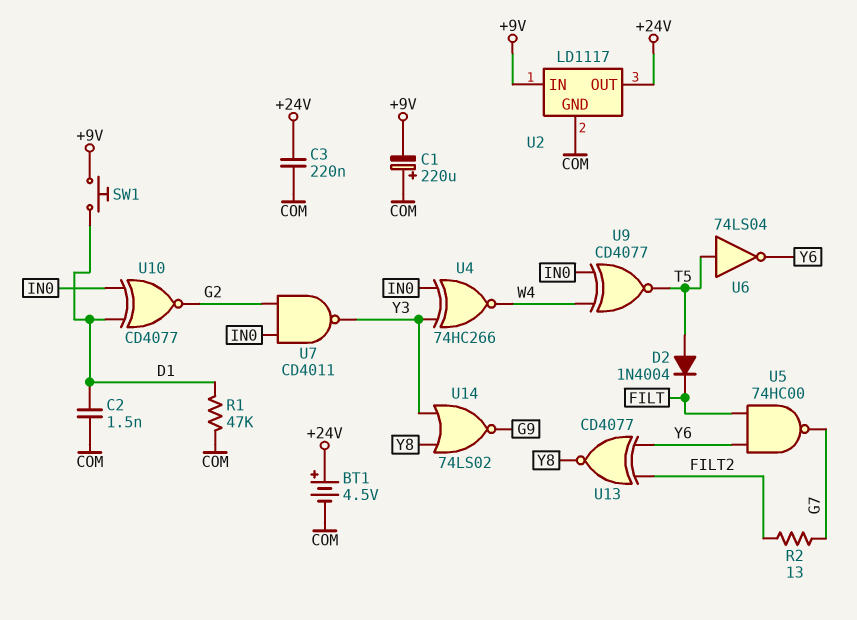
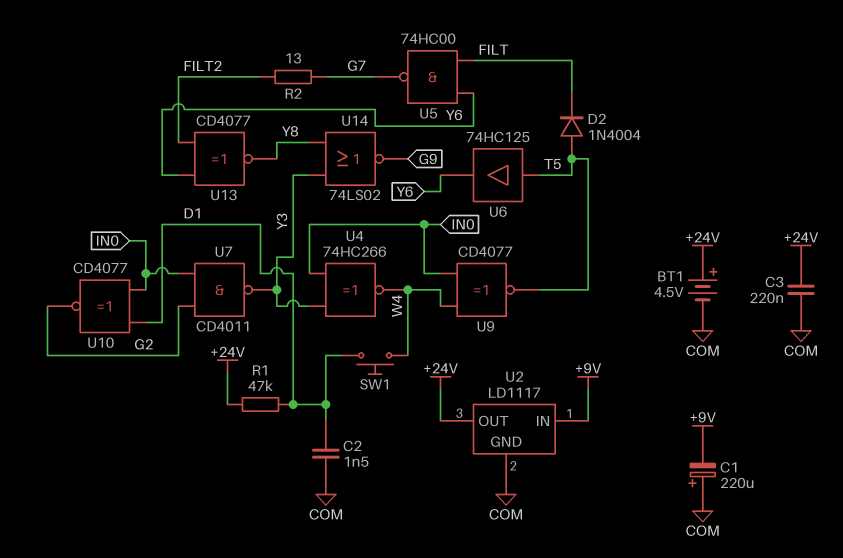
R1: 47k (COM, D1) -> 47k (+24V, D1)
SW1: button (+9V, D1) -> button (D1, W4)
U6: NOT 74LS04 (in T5, out Y6) -> buffer 74HC125 (in T5, out Y6)

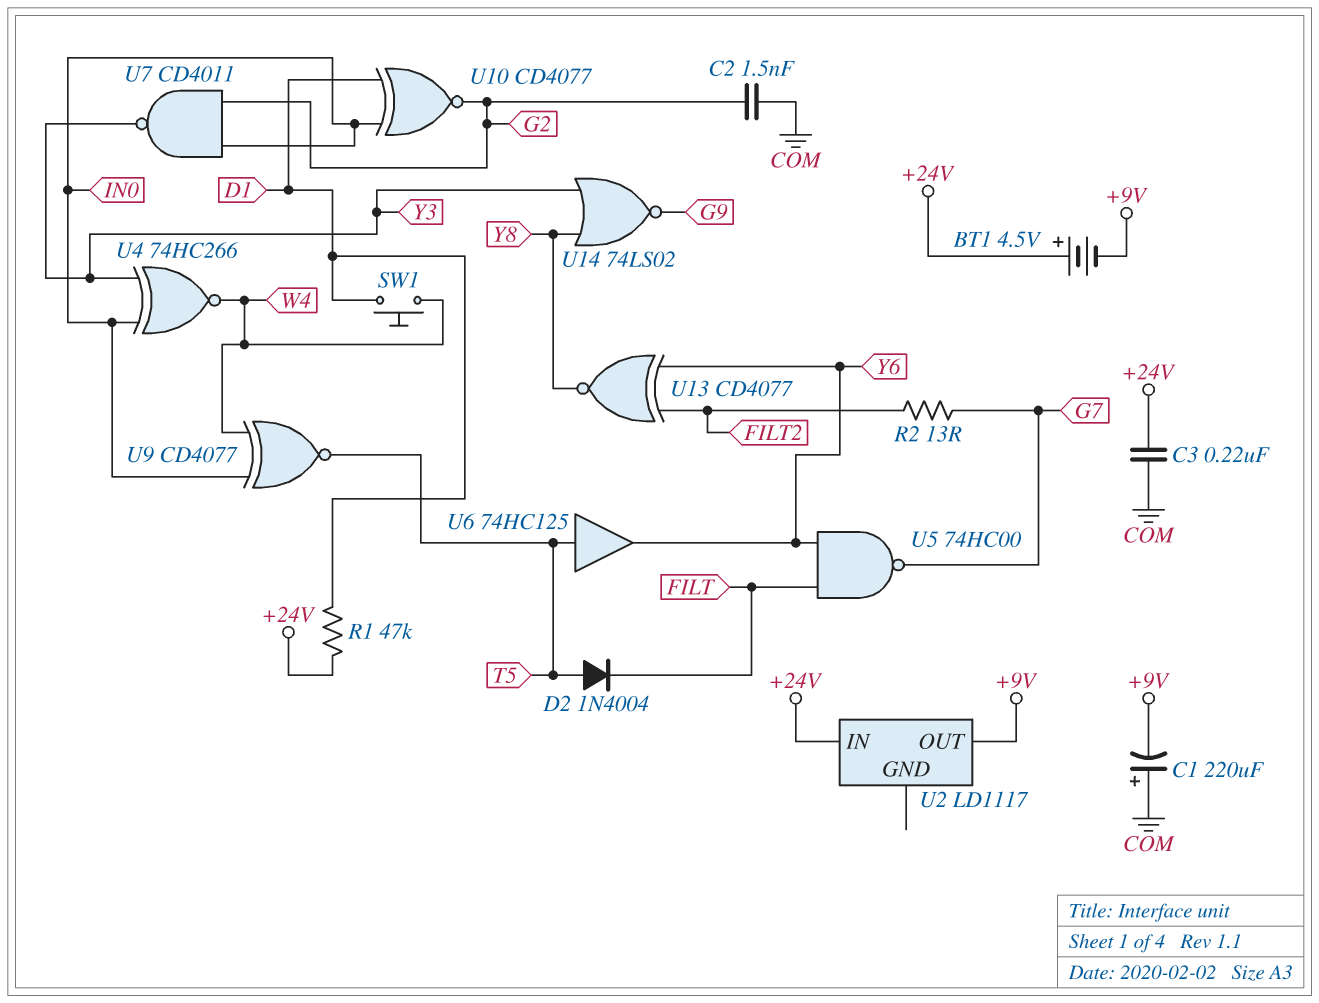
BT1: 4.5V (plus +24V, minus COM) -> 4.5V (plus +24V, minus +9V)
C2: 1.5nF (COM, D1) -> 1.5nF (COM, G2)
U2 pin GND: COM -> none
U2 pin IN: +9V -> +24V
U2 pin OUT: +24V -> +9V

